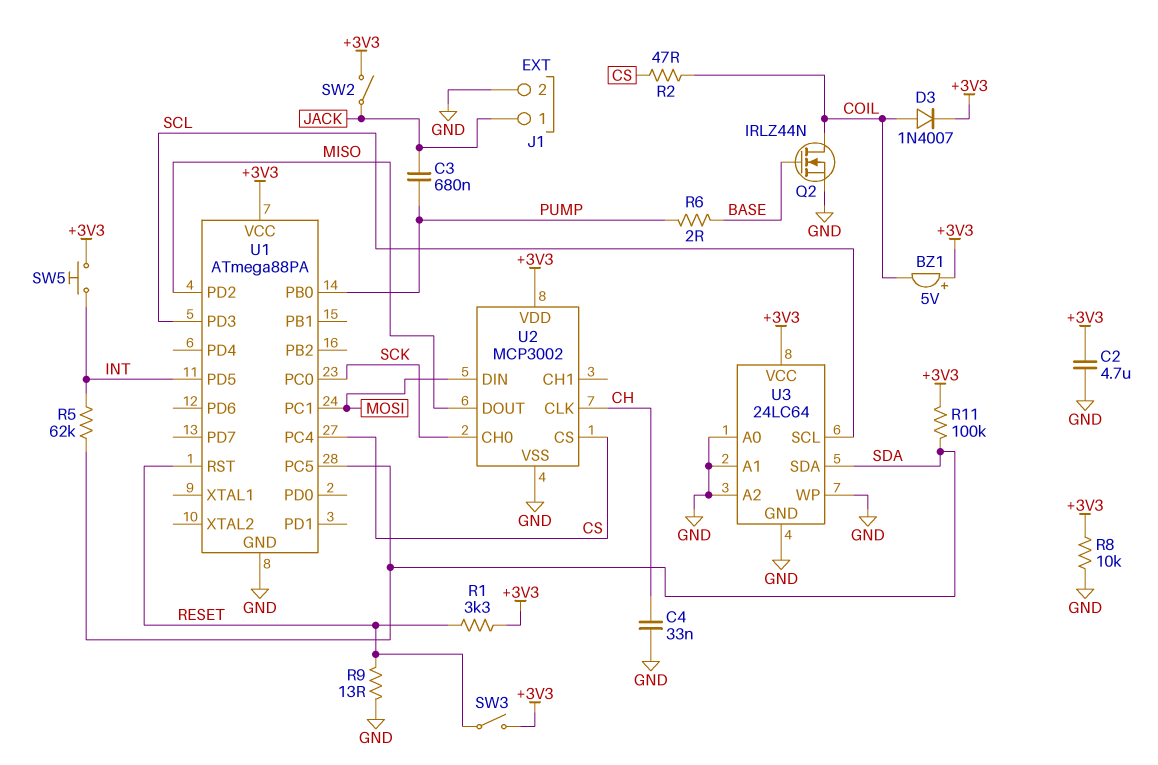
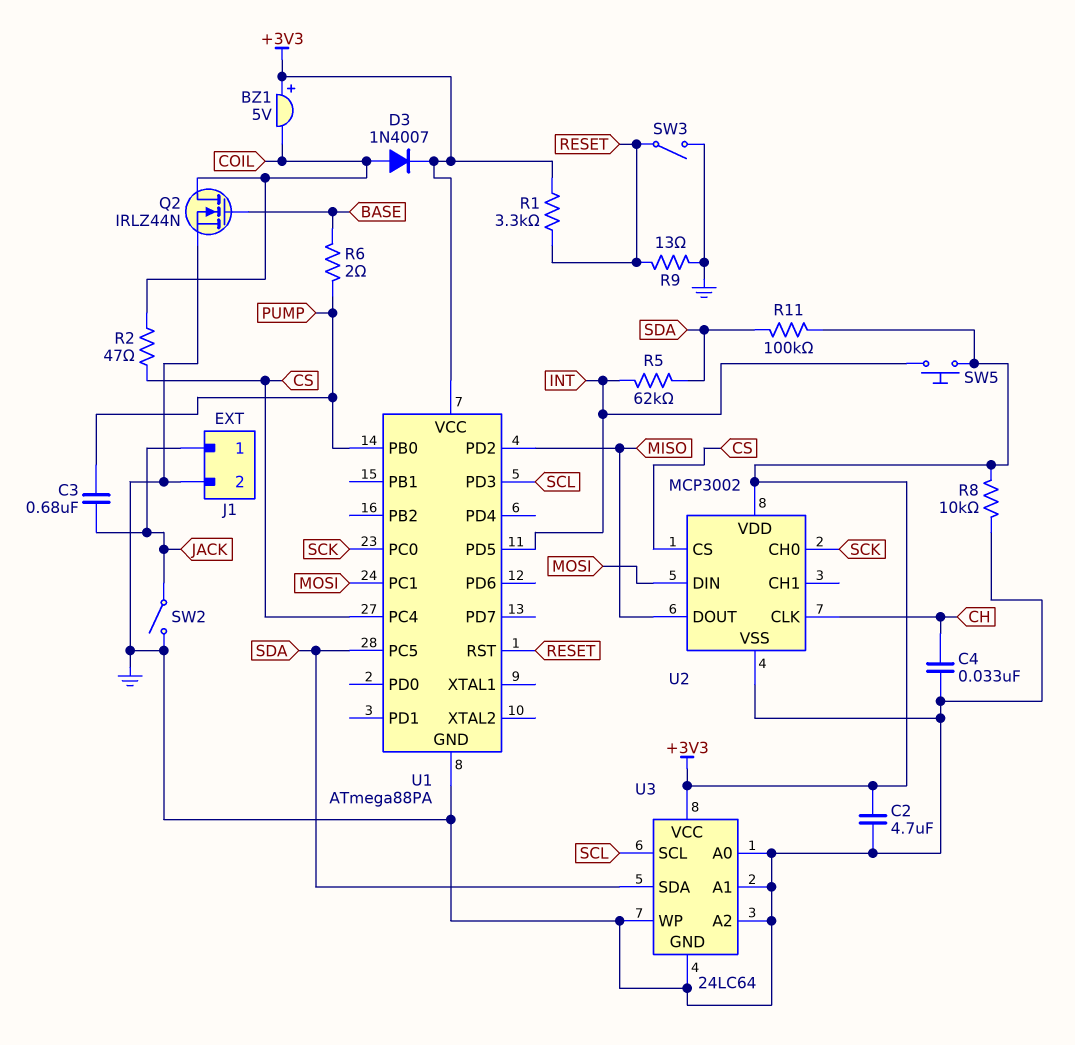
SW2: switch (+3V3, JACK) -> switch (GND, JACK)
SW3: switch (+3V3, RESET) -> switch (GND, RESET)

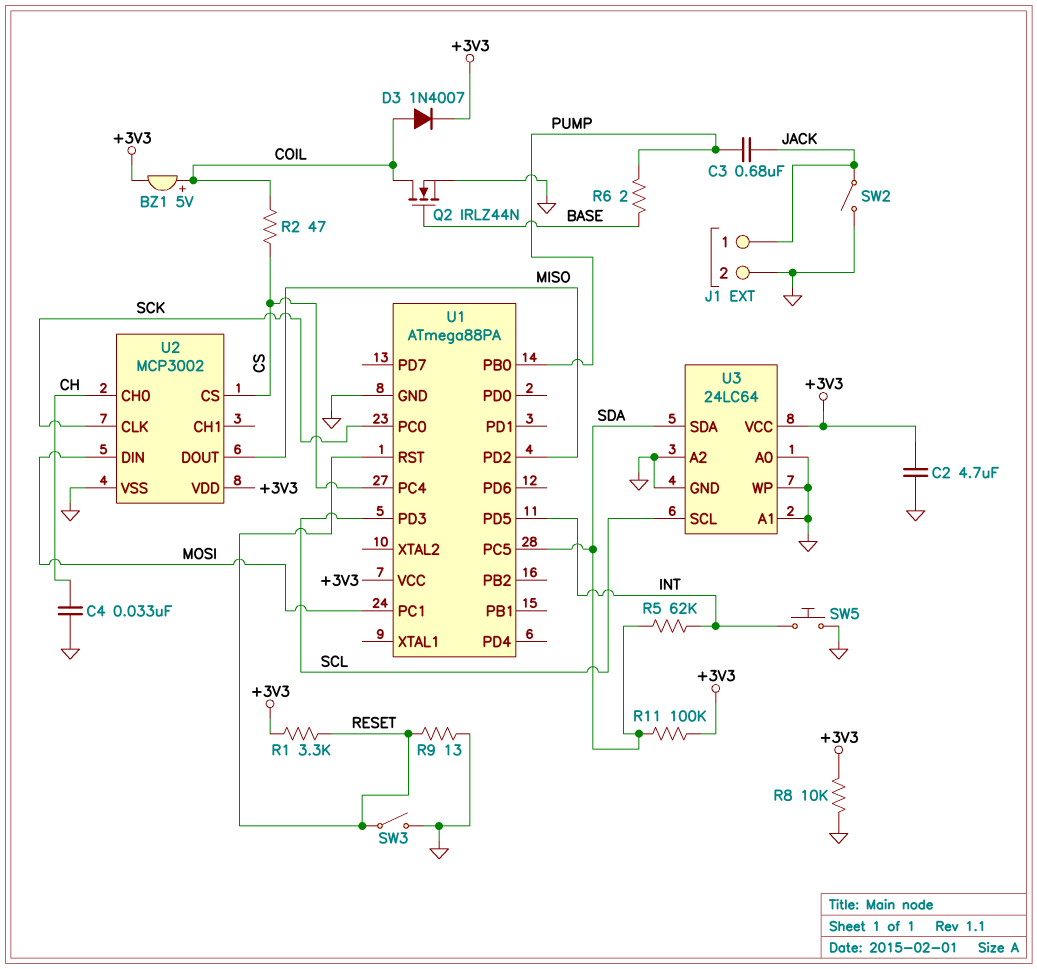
BZ1: buzzer 5V (plus +3V3, minus COIL) -> buzzer 5V (plus COIL, minus +3V3)
SW5: button (+3V3, INT) -> button (GND, INT)
U2 pin CH0: SCK -> CH
U2 pin CLK: CH -> SCK

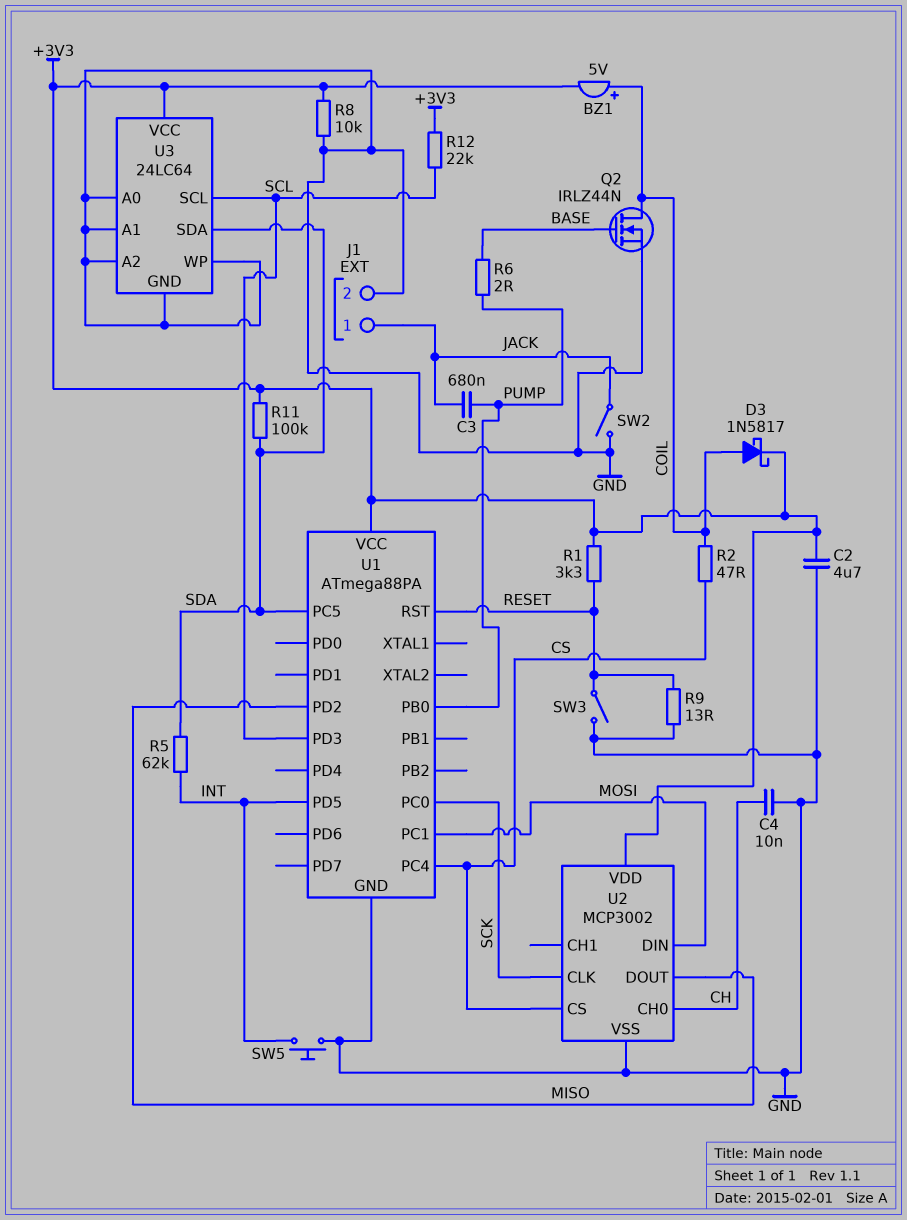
C4: 33nF (CH, GND) -> 10nF (CH, GND)
D3: diode 1N4007 (A COIL, K +3V3) -> schottky 1N5817 (A COIL, K +3V3)
R12: none -> 22k (+3V3, SCL)

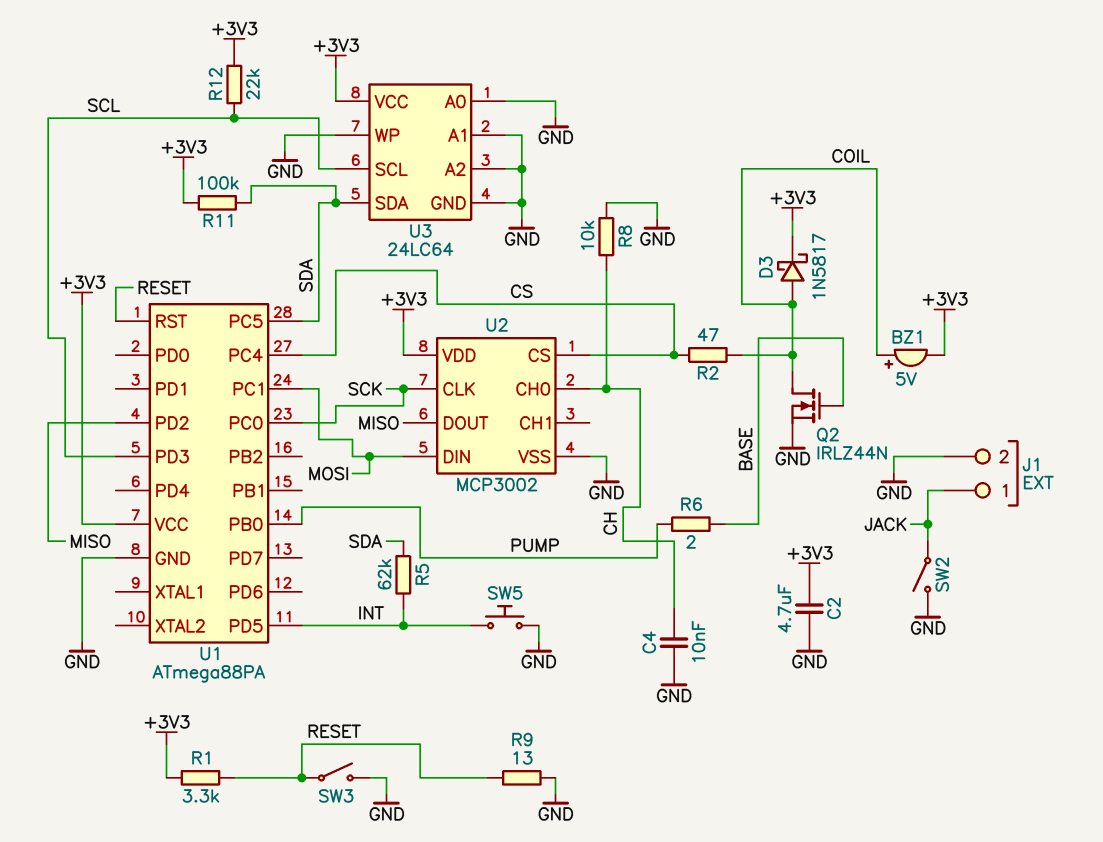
C3: 680nF (JACK, PUMP) -> none
R8: 10k (+3V3, GND) -> 10k (CH, GND)

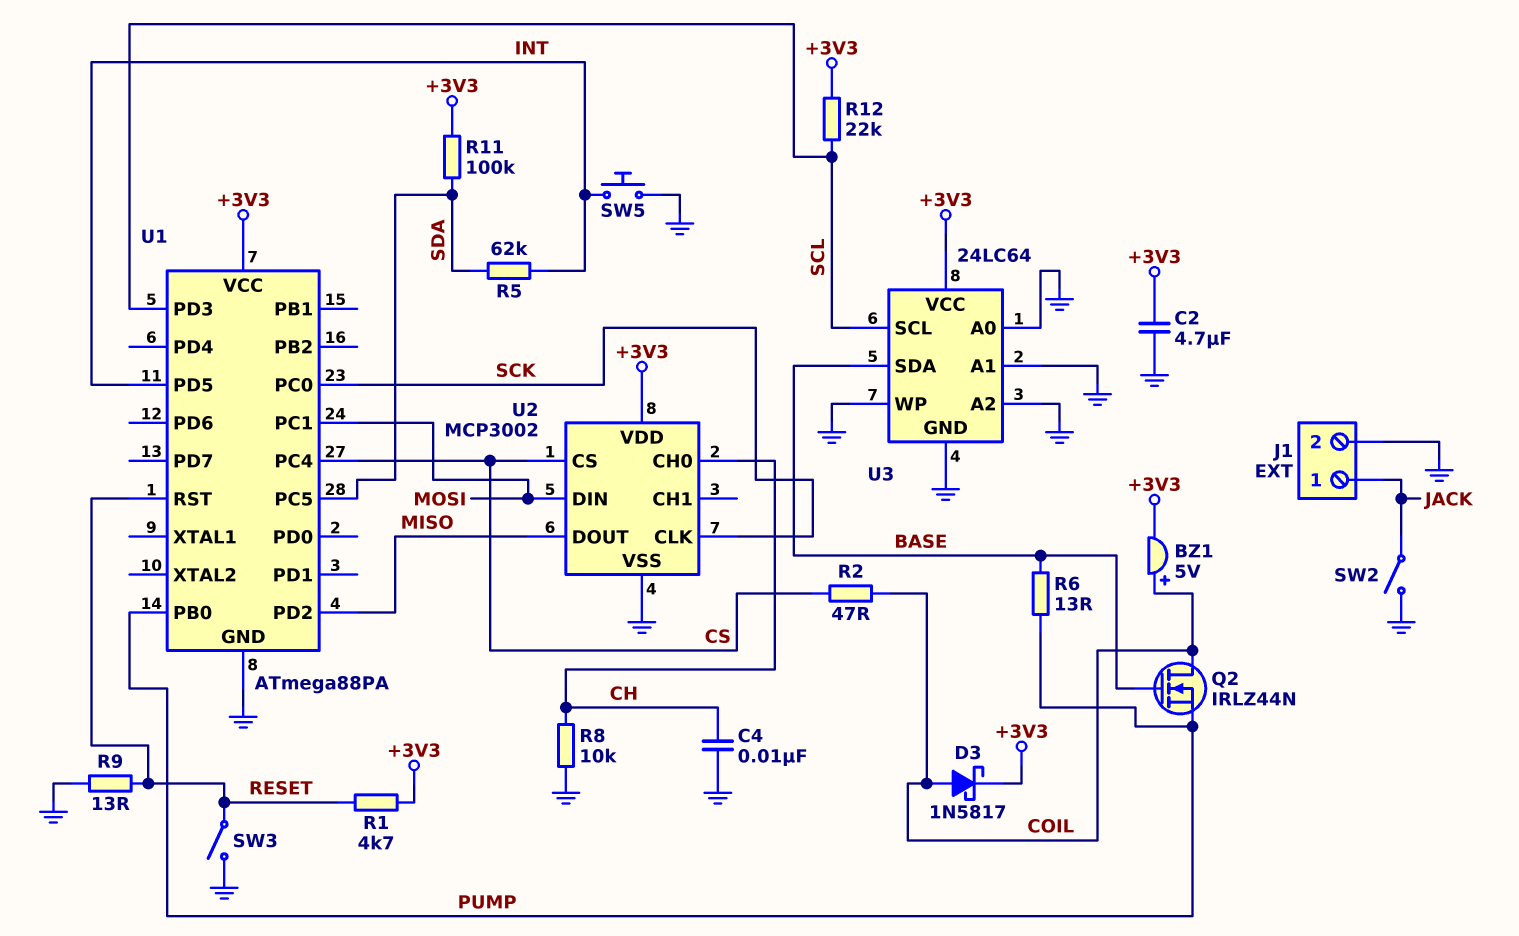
Q2: NMOS IRLZ44N (G BASE, D COIL, S GND) -> NMOS IRLZ44N (G BASE, D COIL, S PUMP)
R1: 3.3k (+3V3, RESET) -> 4.7k (+3V3, RESET)
R6: 2 (BASE, PUMP) -> 13 (BASE, PUMP)
U3 pin SDA: SDA -> BASE

